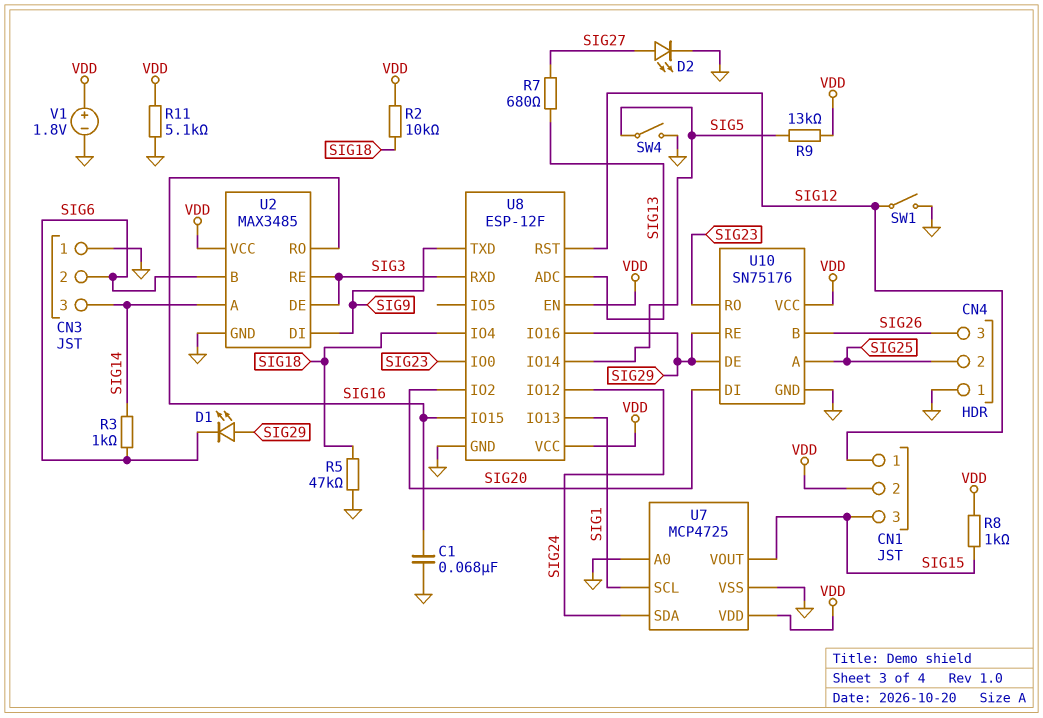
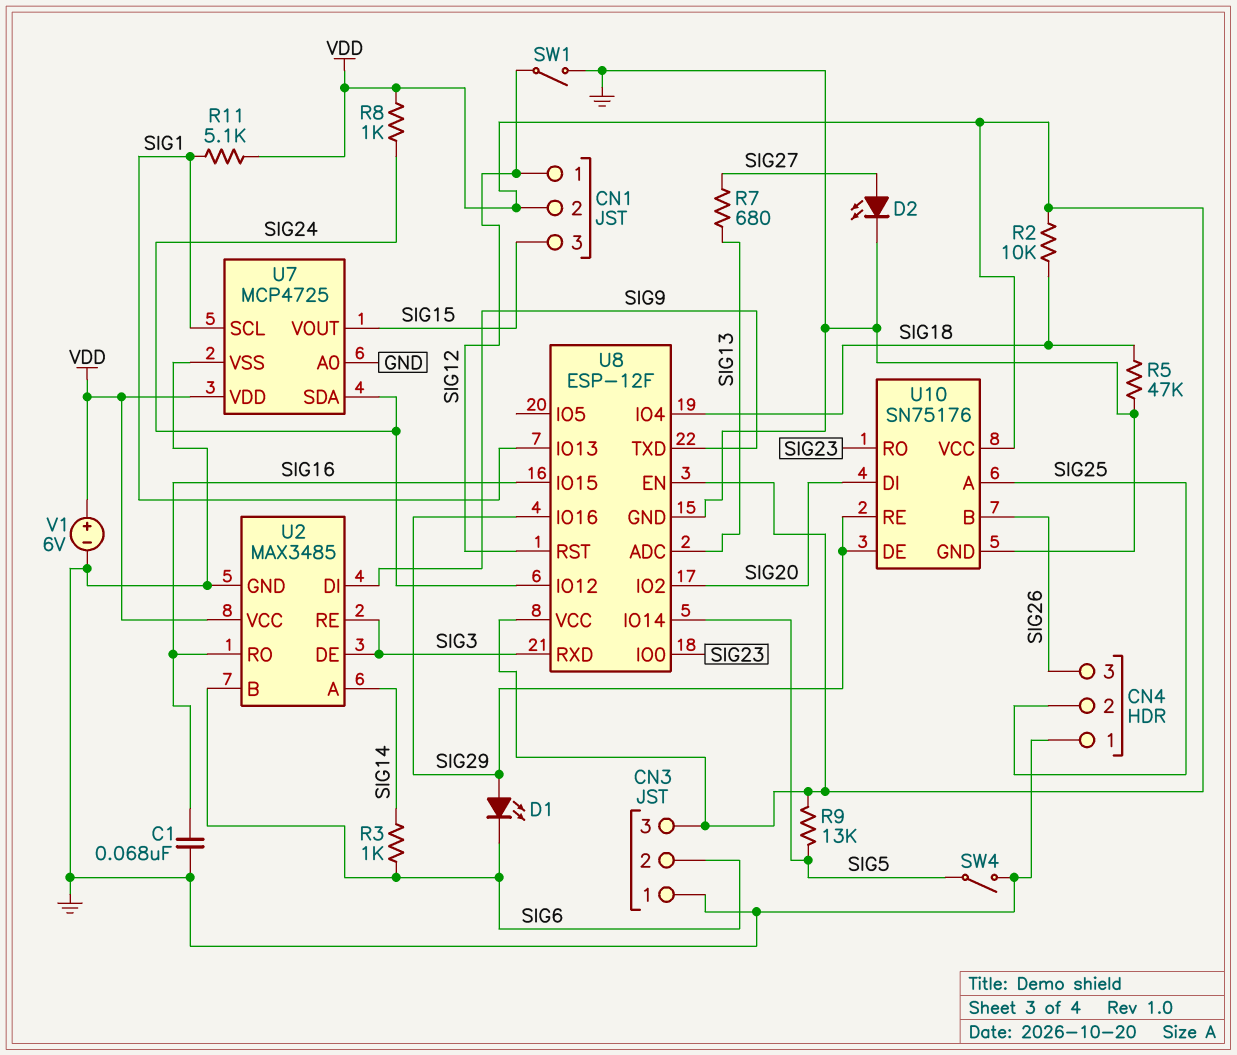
CN3 pin 3: SIG14 -> VDD
R8: 1k (SIG15, VDD) -> 1k (SIG24, VDD)
R11: 5.1k (GND, VDD) -> 5.1k (SIG1, VDD)
V1: 1.8V (plus VDD, minus GND) -> 6V (plus VDD, minus GND)

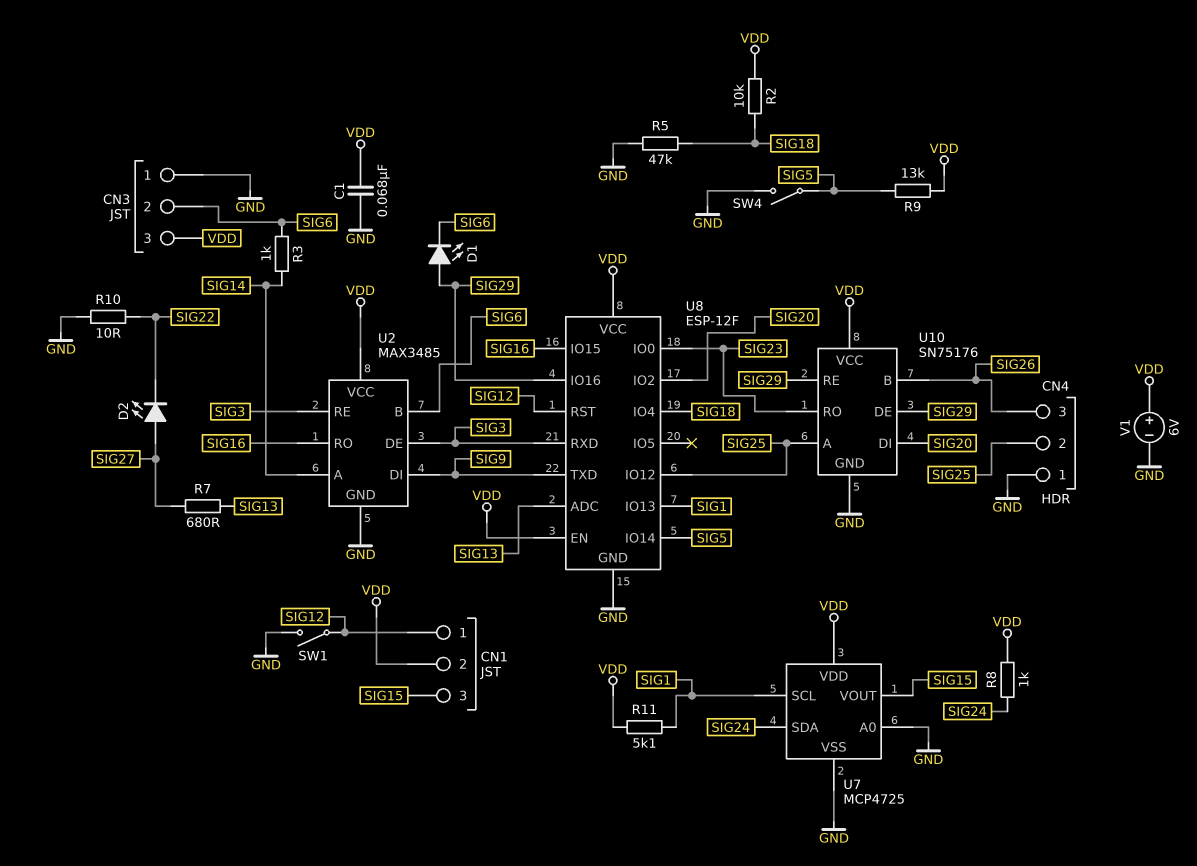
C1: 68nF (GND, SIG16) -> 68nF (GND, VDD)
D2: LED (A SIG27, K GND) -> LED (A SIG27, K SIG22)
R10: none -> 10 (GND, SIG22)
U8 pin IO12: SIG24 -> SIG25

